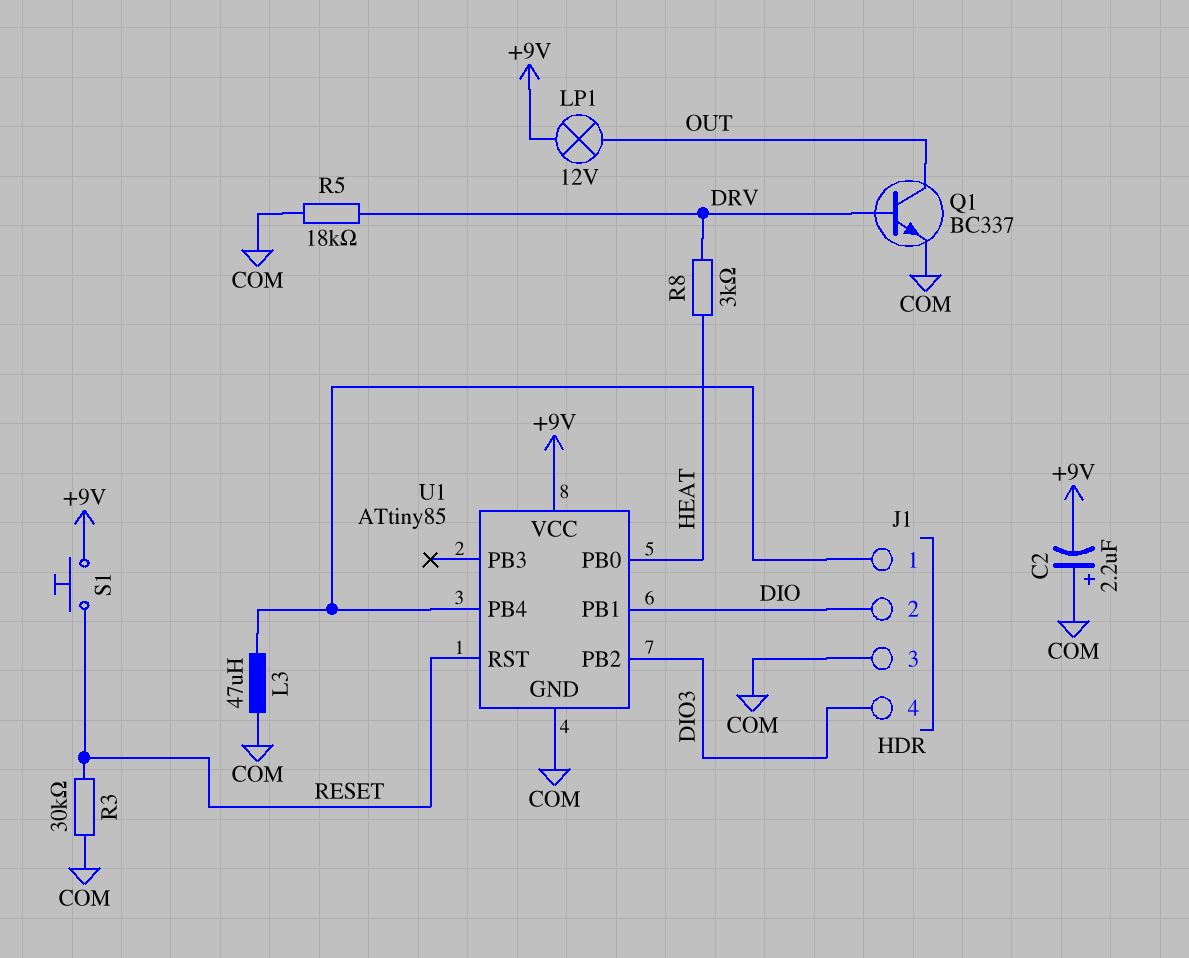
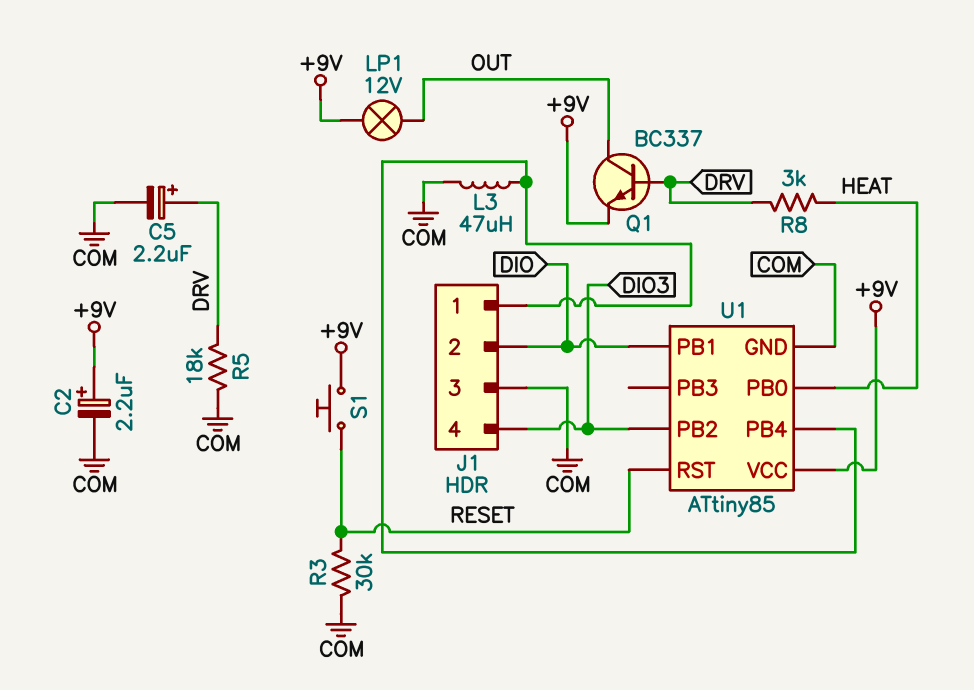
C2: 2.2uF (plus COM, minus +9V) -> 2.2uF (plus +9V, minus COM)
C5: none -> 2.2uF (plus DRV, minus COM)
Q1: NPN BC337 (B DRV, C OUT, E COM) -> NPN BC337 (B DRV, C OUT, E +9V)

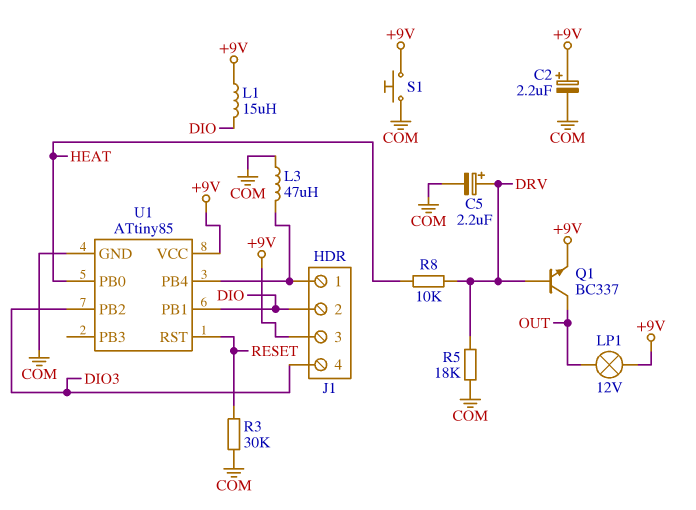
J1 pin 3: COM -> +9V
L1: none -> 15uH (+9V, DIO)
R8: 3k (DRV, HEAT) -> 10k (DRV, HEAT)
S1: button (+9V, RESET) -> button (+9V, COM)

